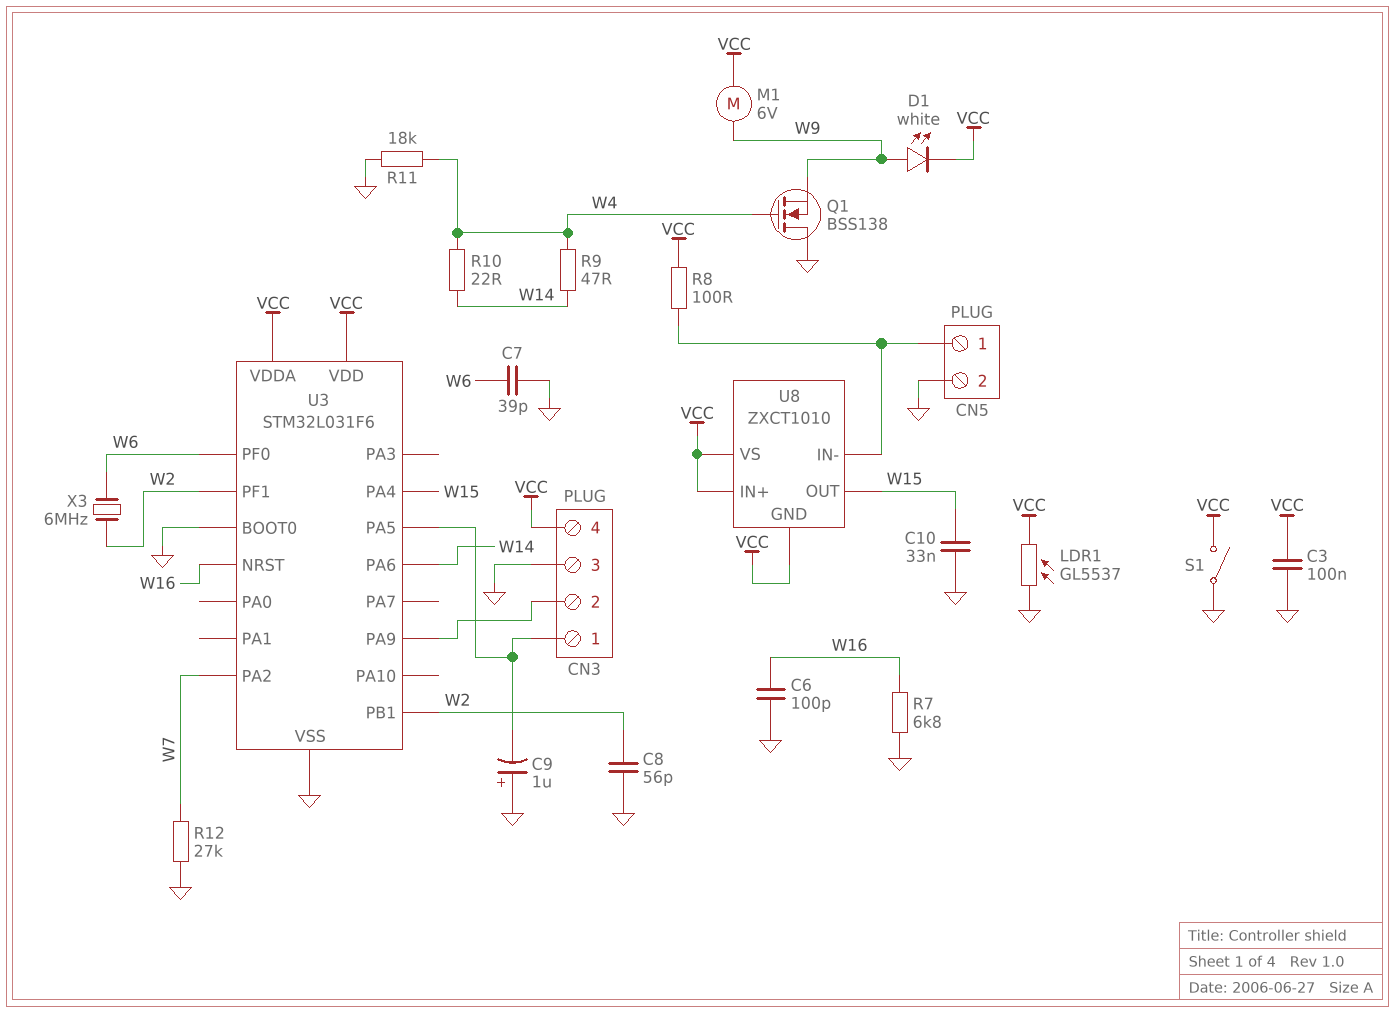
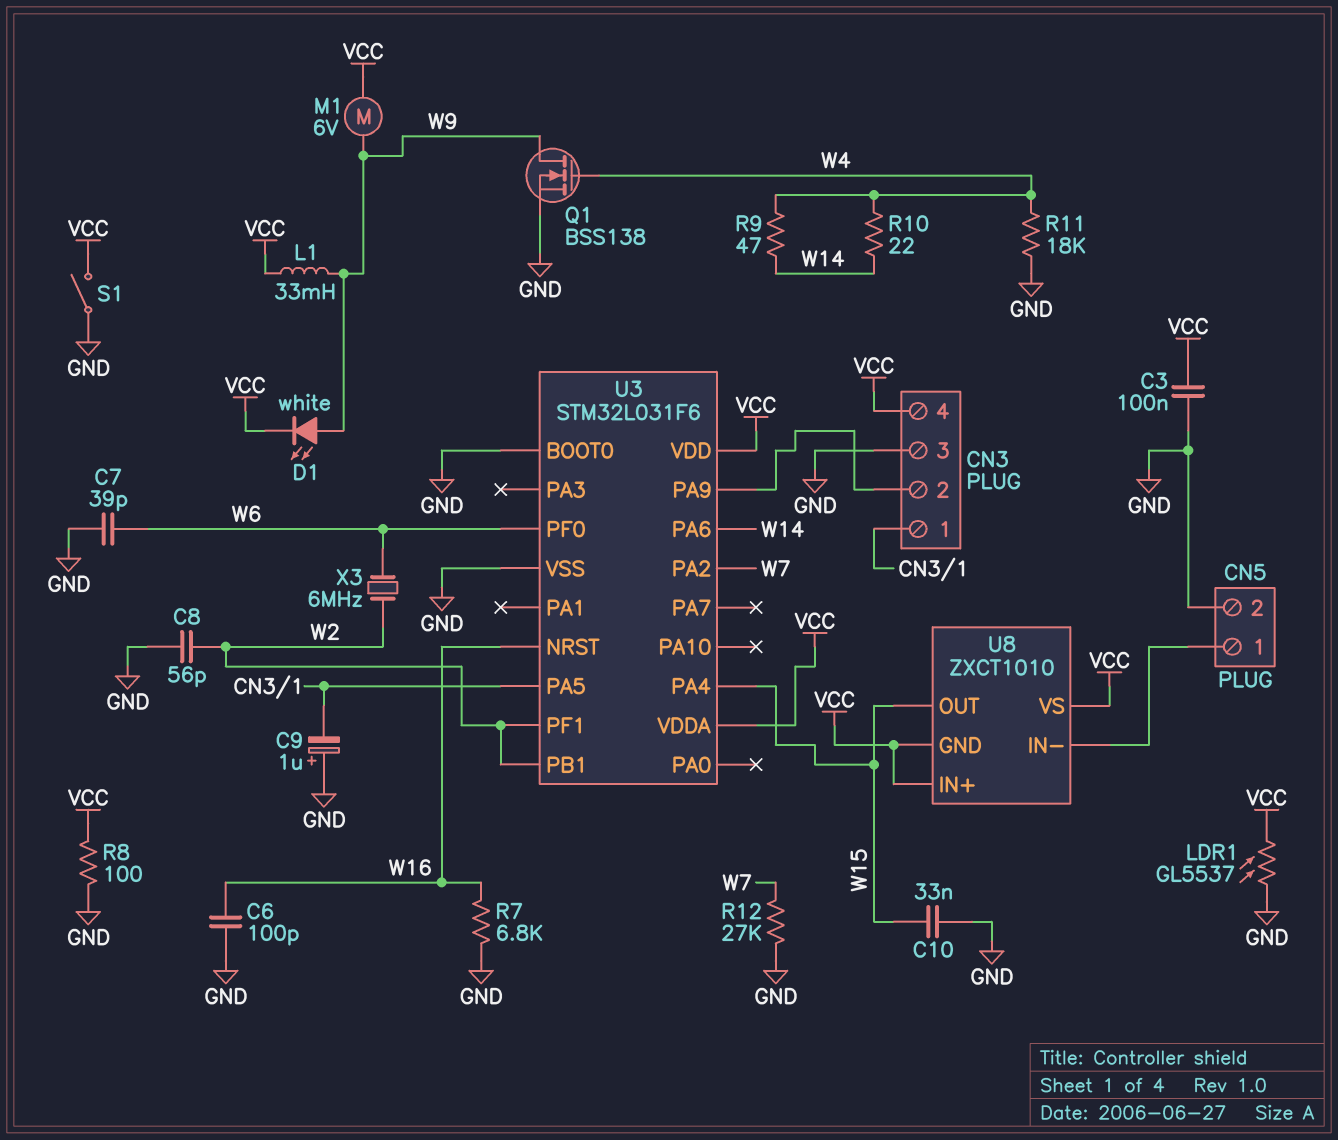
L1: none -> 33mH (VCC, W9)
Q1: NMOS BSS138 (G W4, D GND, S W9) -> NMOS BSS138 (G W4, D W9, S GND)
R8: 100 (CN5/1, VCC) -> 100 (GND, VCC)

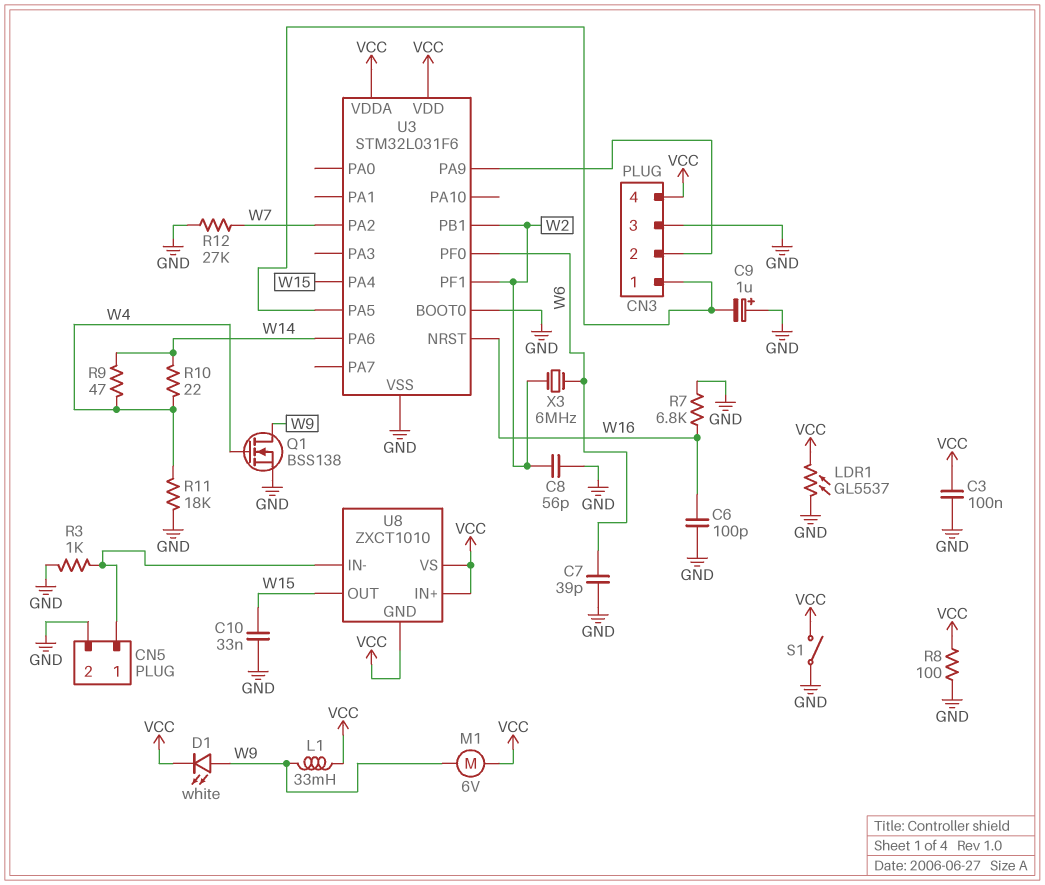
R3: none -> 1k (CN5/1, GND)

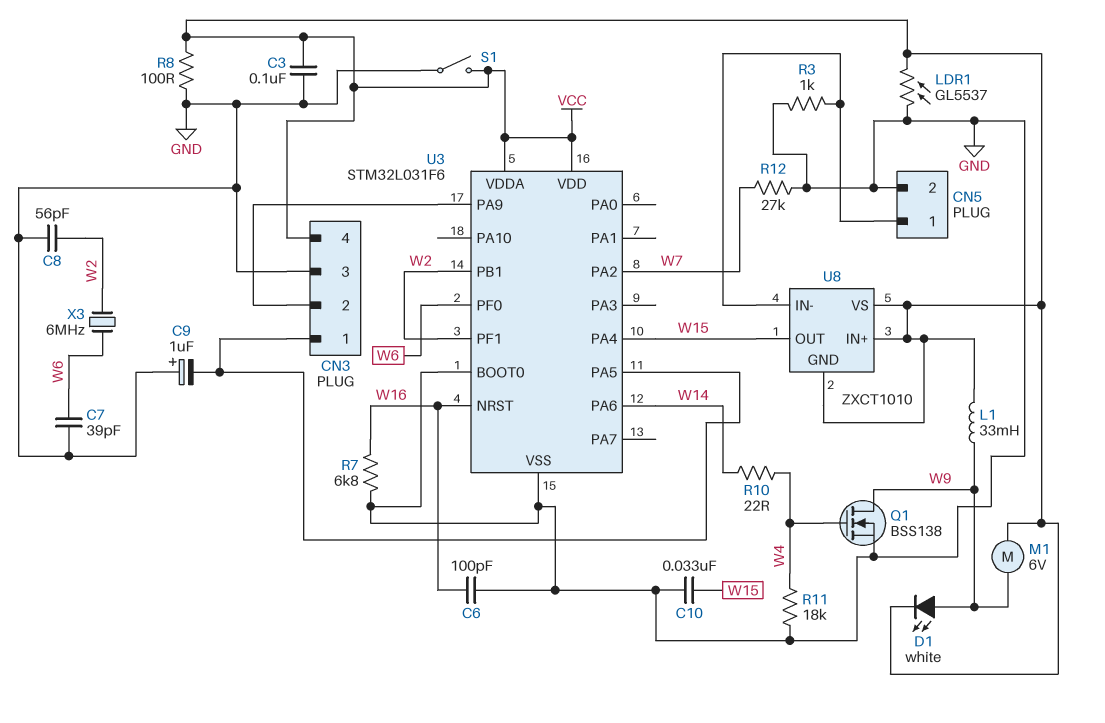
R9: 47 (W4, W14) -> none

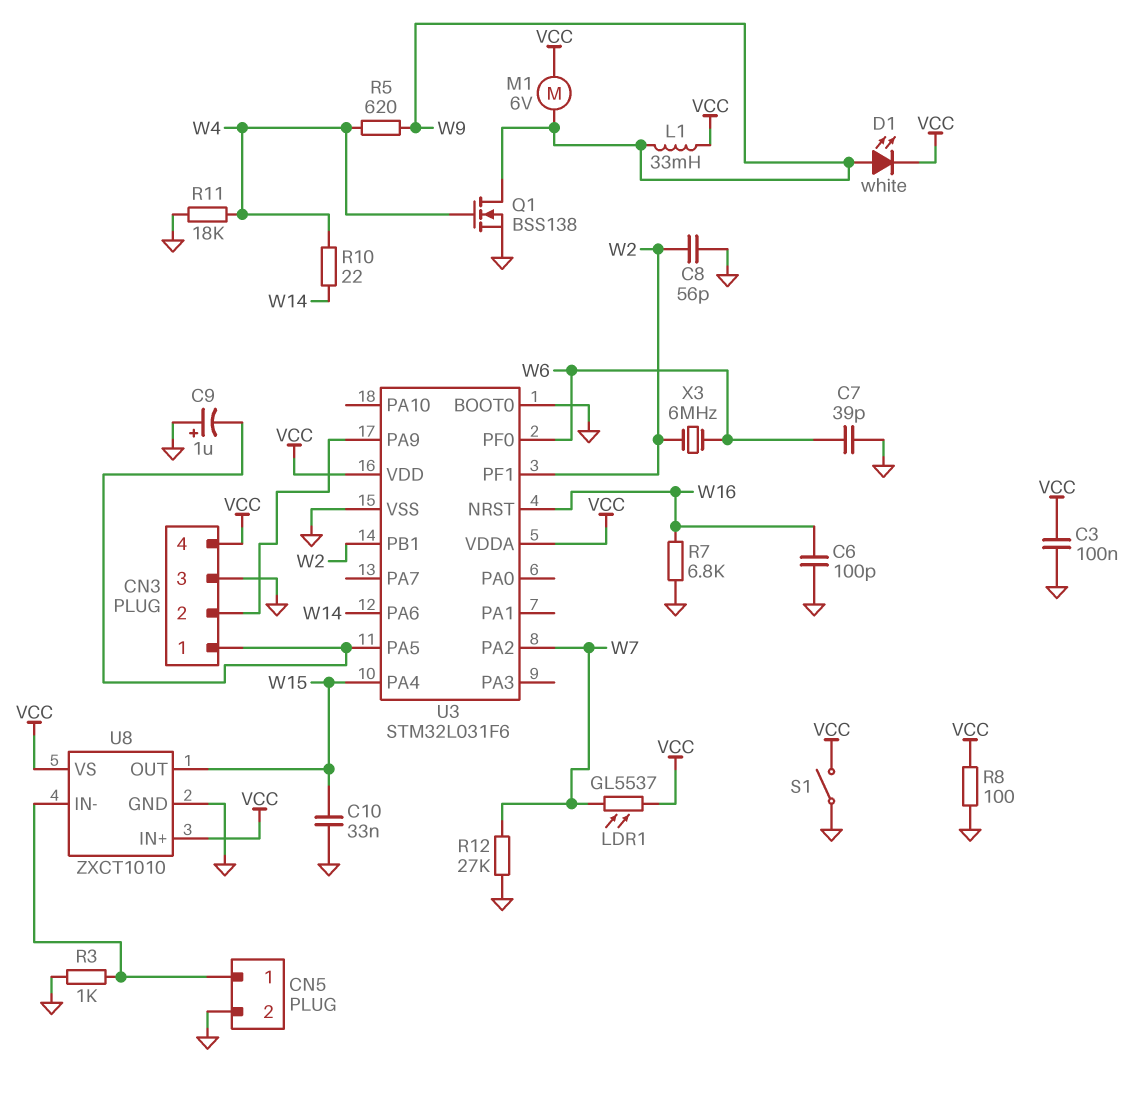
LDR1: GL5537 (GND, VCC) -> GL5537 (VCC, W7)
R5: none -> 620 (W4, W9)
U8 pin GND: VCC -> GND

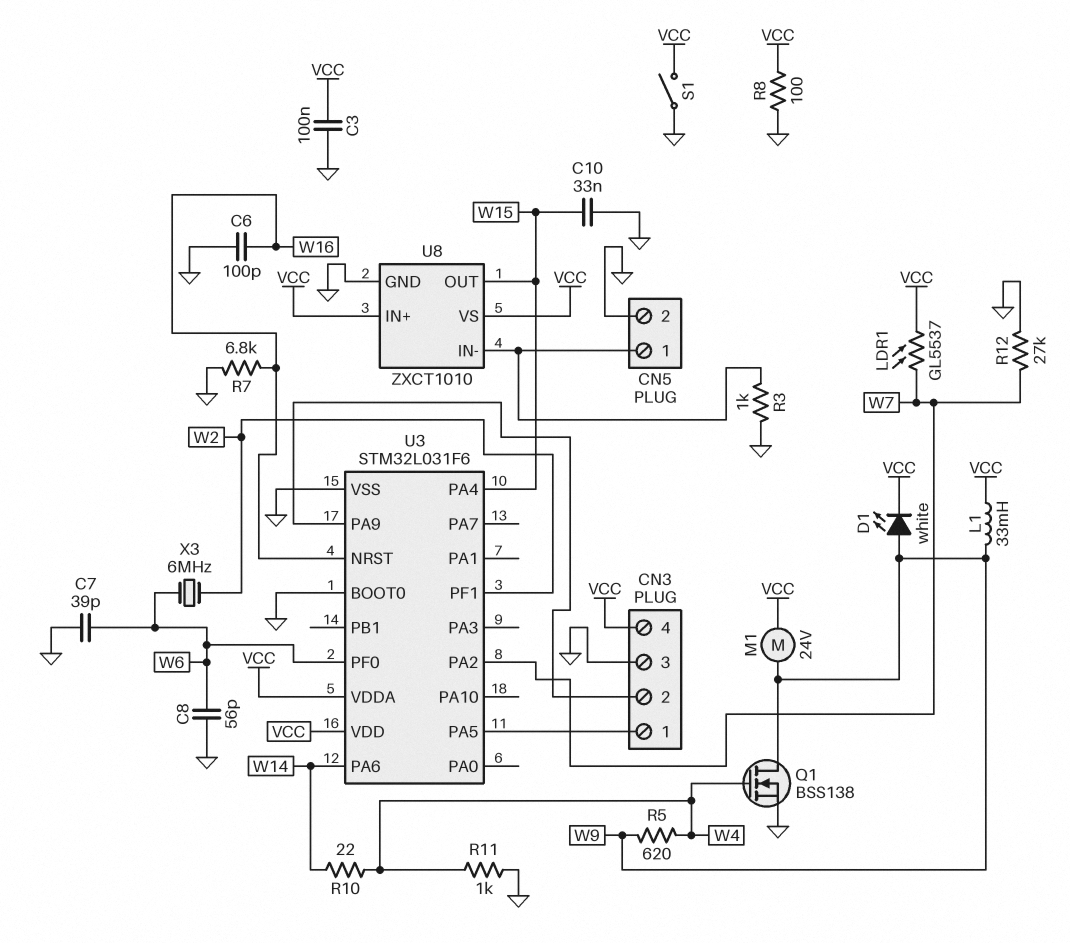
C8: 56pF (GND, W2) -> 56pF (GND, W6)
C9: 1uF (plus GND, minus CN3/1) -> none
M1: motor 6V (VCC, W9) -> motor 24V (VCC, W9)
R11: 18k (GND, W4) -> 1k (GND, W4)
U3 pin PB1: W2 -> none

